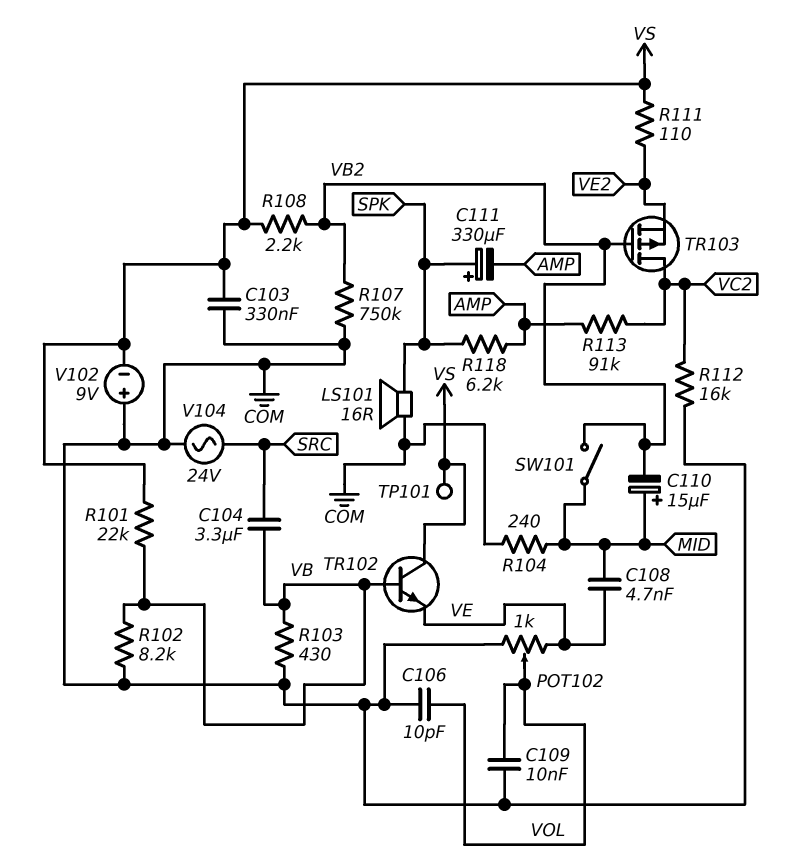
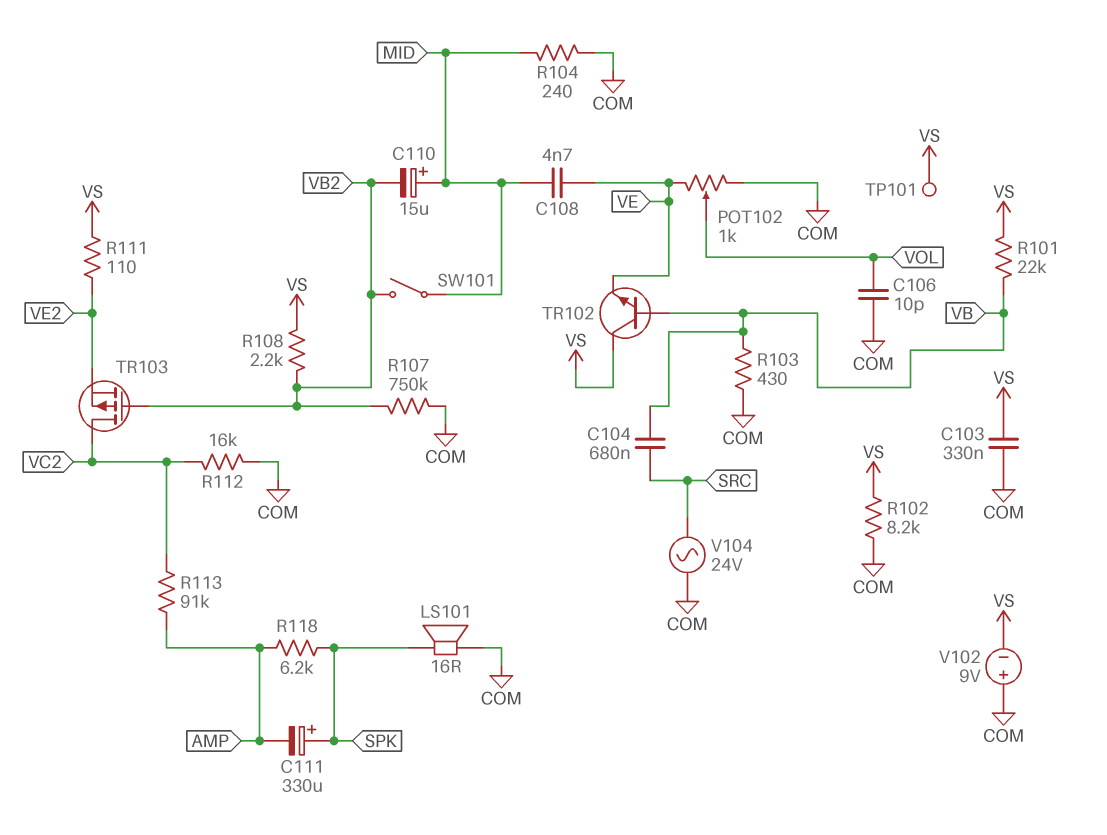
C104: 3.3uF (SRC, VB) -> 680nF (SRC, VB)
C109: 10nF (COM, VOL) -> none
R102: 8.2k (COM, VB) -> 8.2k (COM, VS)

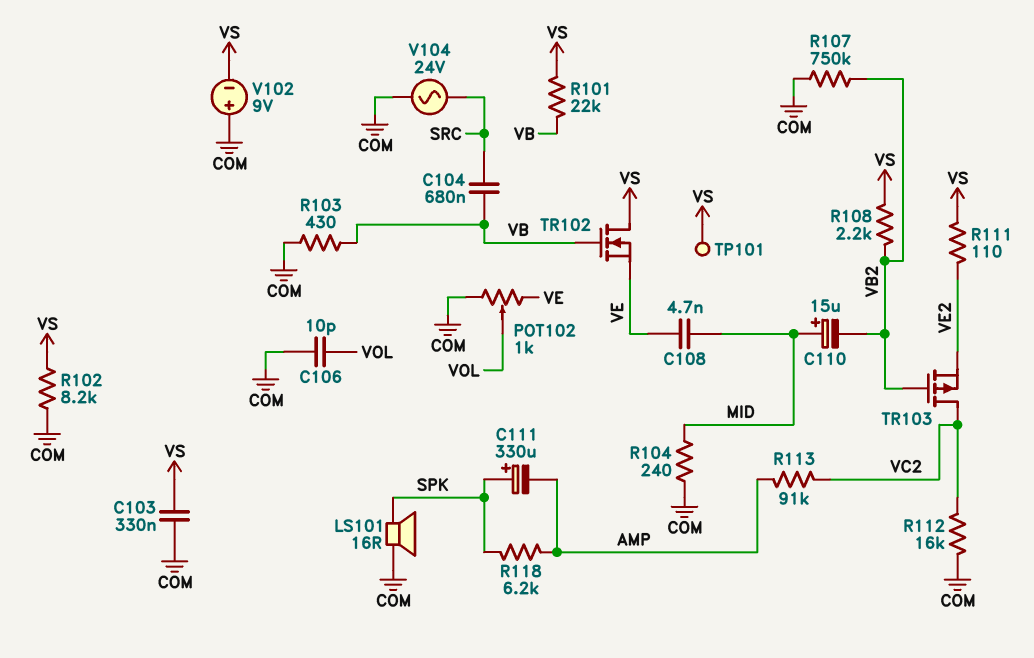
SW101: switch (MID, VB2) -> none
TR102: NPN (B VB, C VS, E VE) -> NMOS (G VB, D VS, S VE)

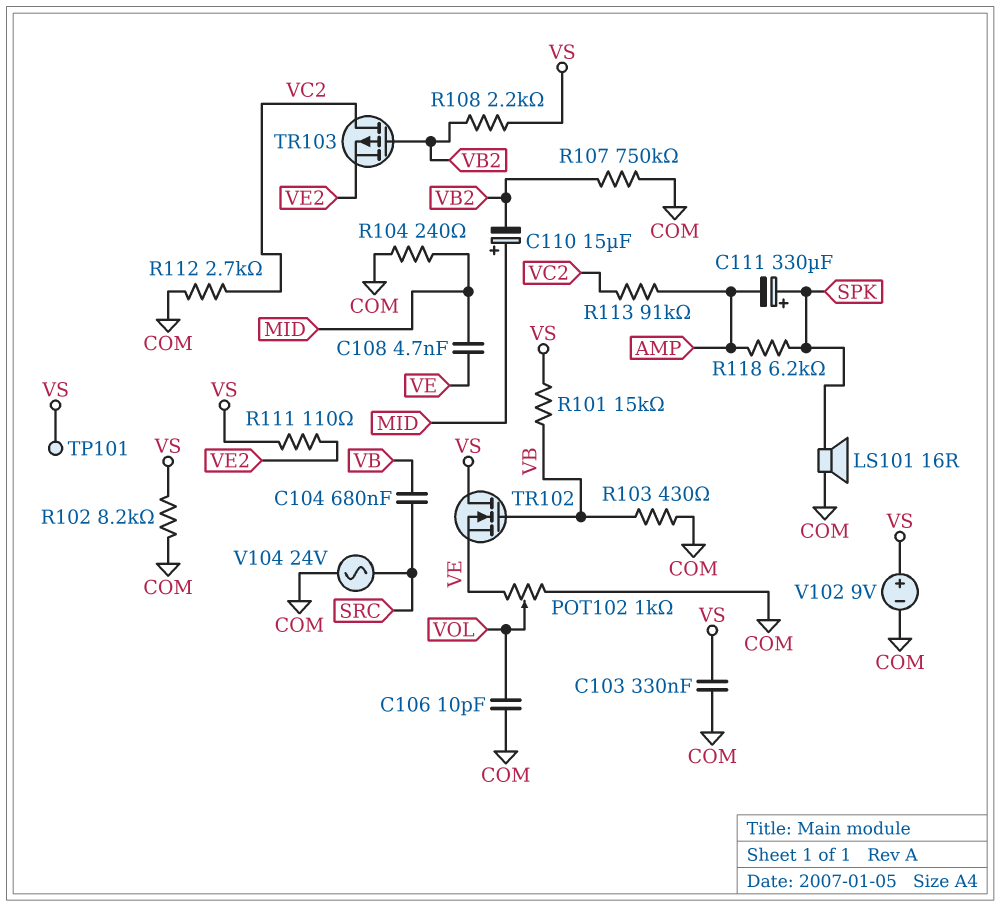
R101: 22k (VB, VS) -> 15k (VB, VS)
R112: 16k (COM, VC2) -> 2.7k (COM, VC2)
V102: 9V (plus COM, minus VS) -> 9V (plus VS, minus COM)

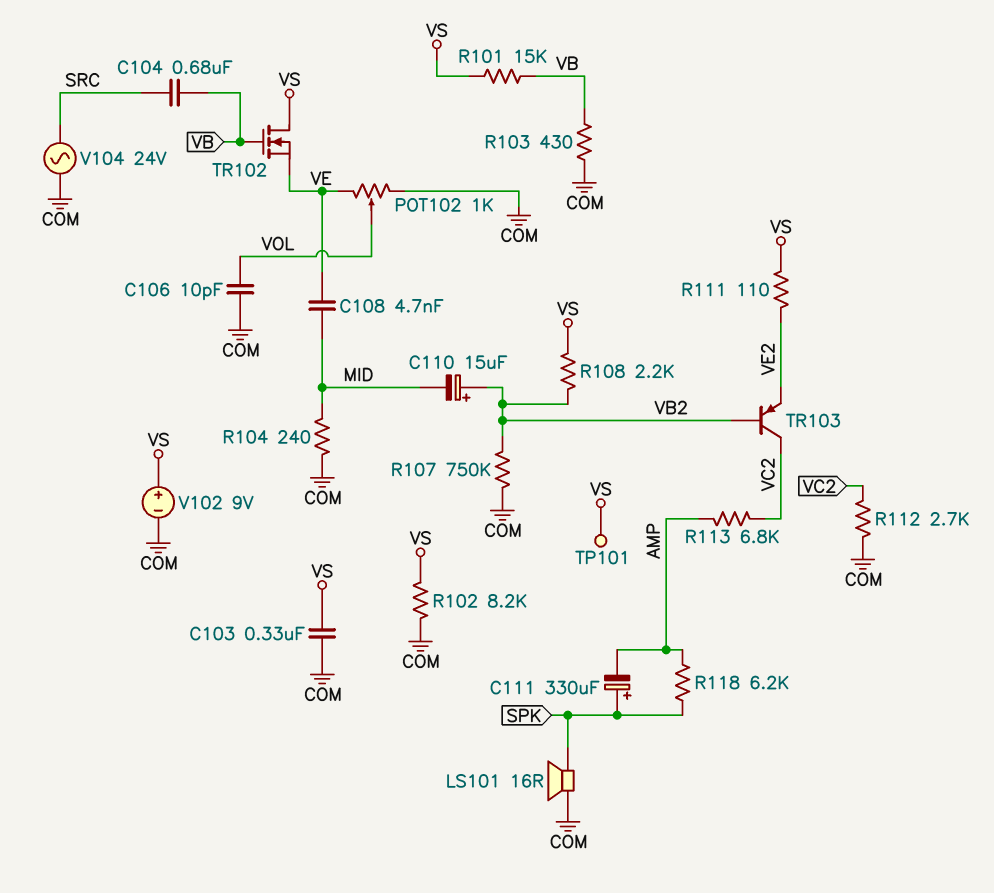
C110: 15uF (plus MID, minus VB2) -> 15uF (plus VB2, minus MID)
R113: 91k (AMP, VC2) -> 6.8k (AMP, VC2)
TR103: PMOS (G VB2, D VC2, S VE2) -> PNP (B VB2, C VC2, E VE2)

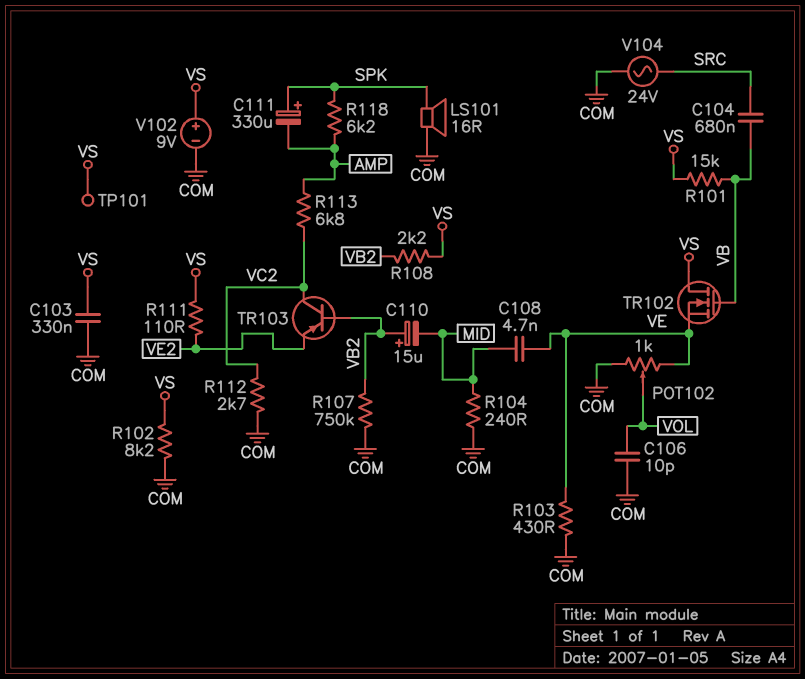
R103: 430 (COM, VB) -> 430 (COM, VE)

